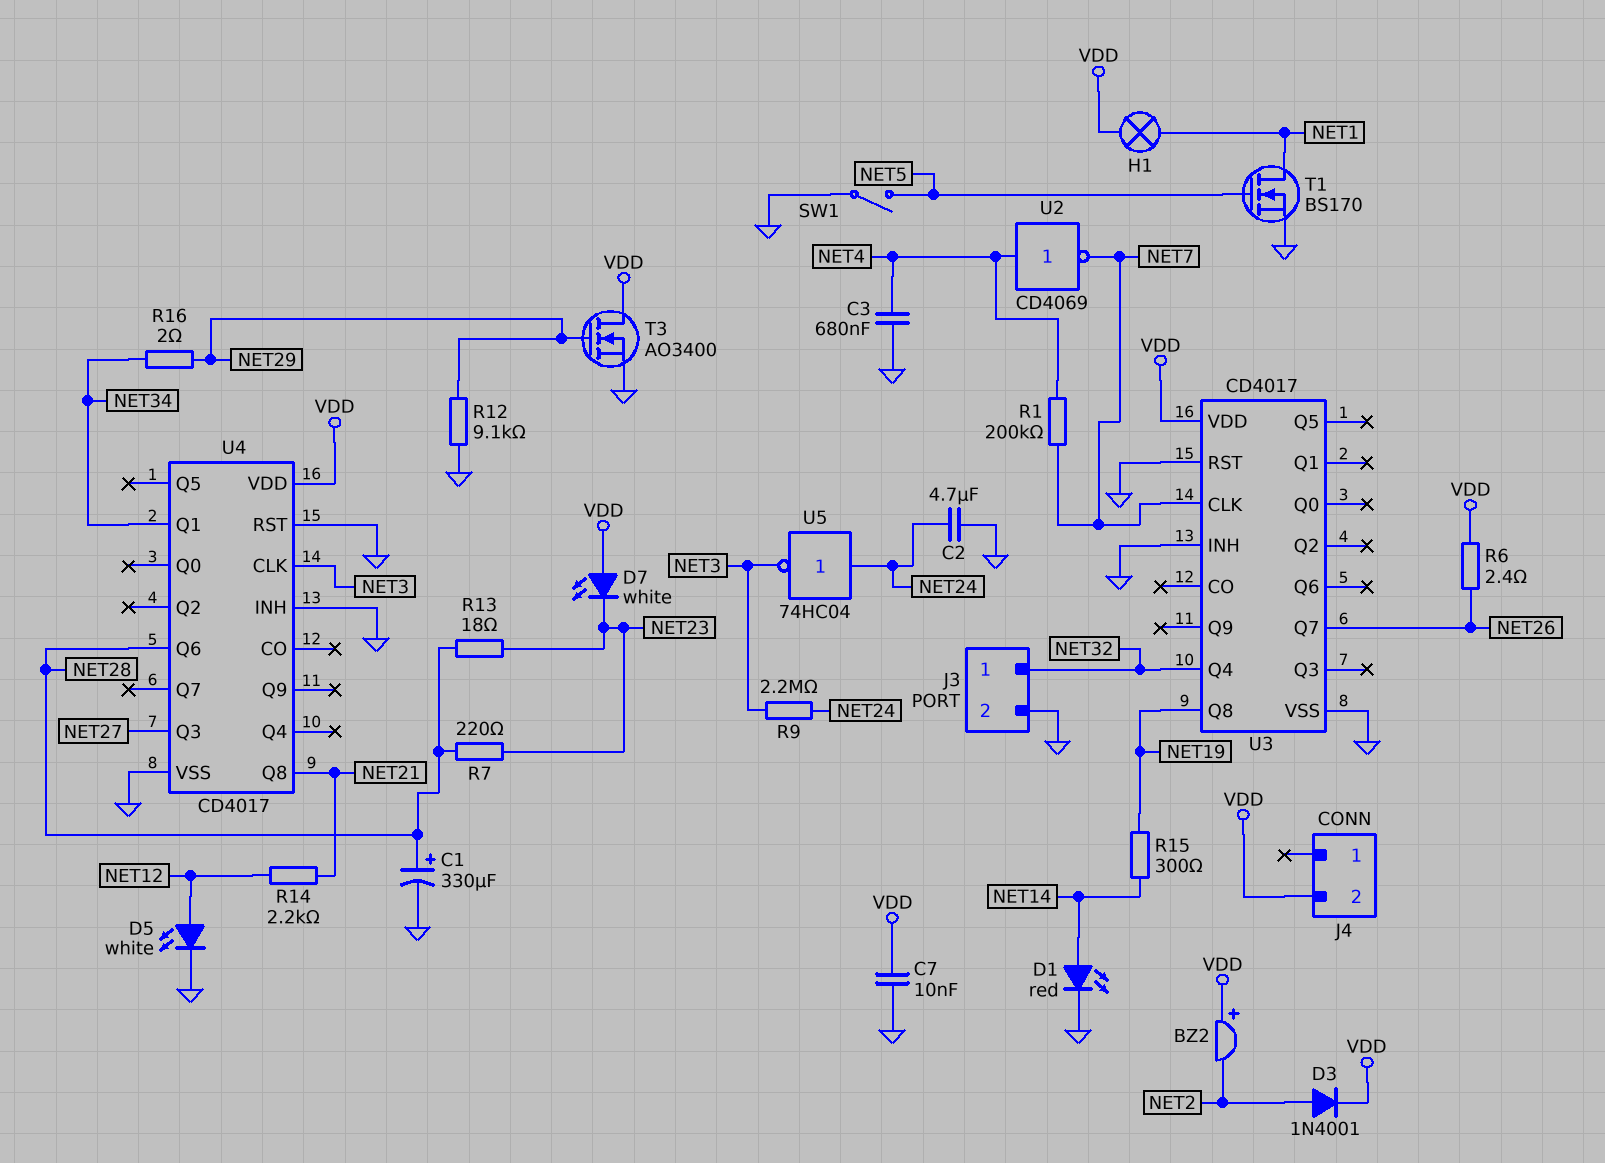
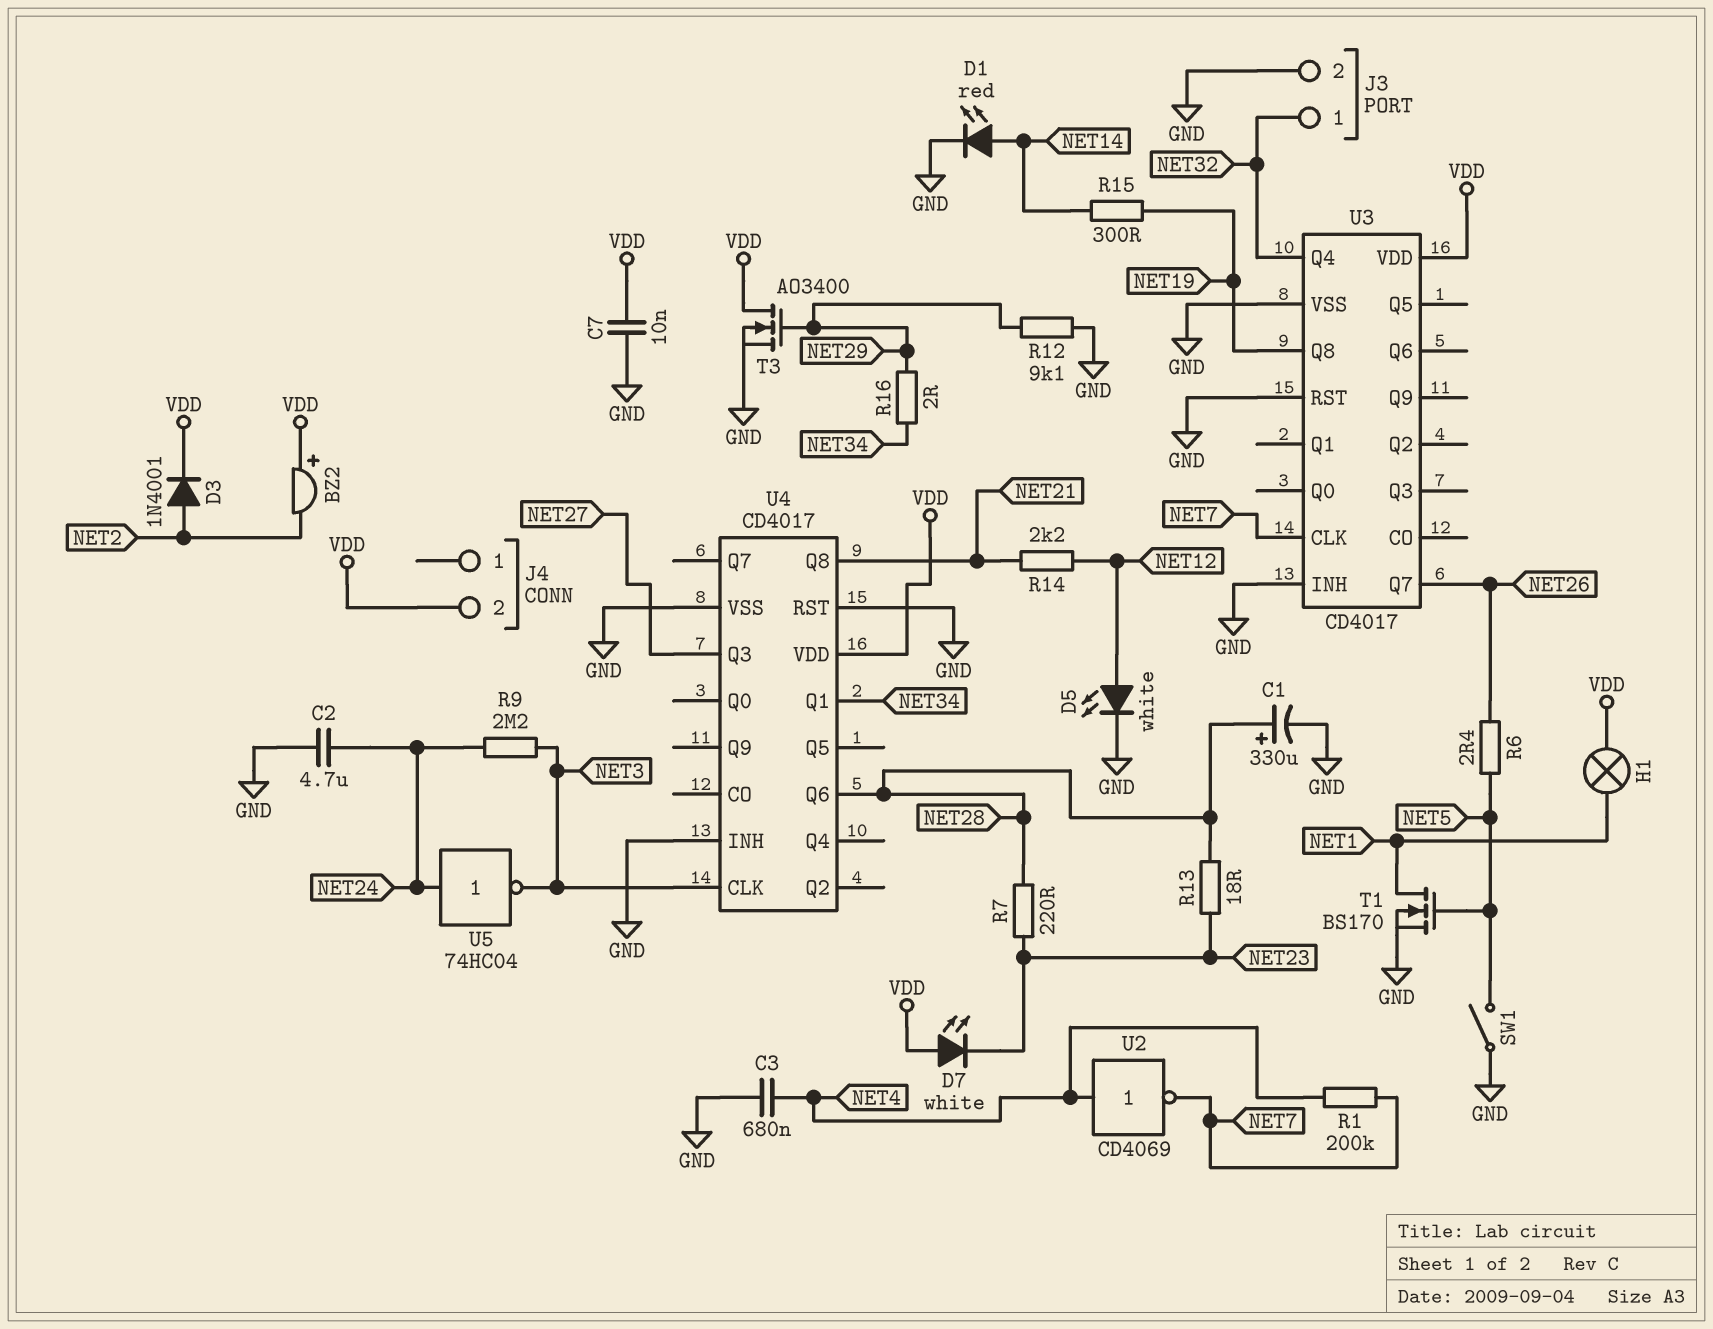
R6: 2.4 (NET26, VDD) -> 2.4 (NET5, NET26)

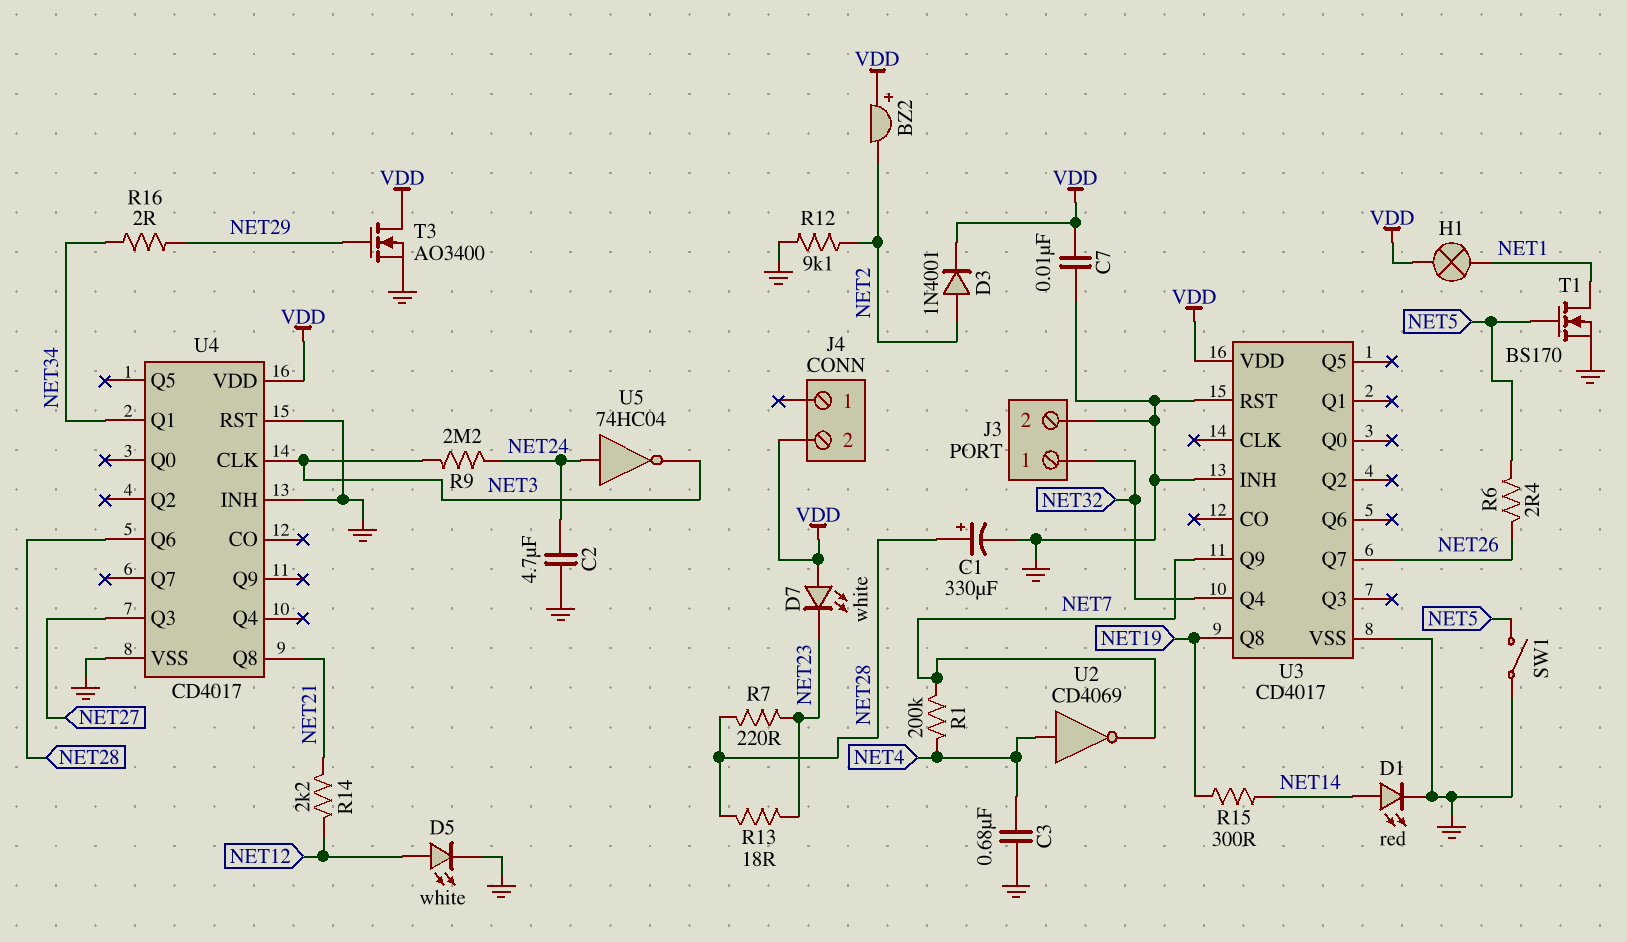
R12: 9.1k (GND, NET29) -> 9.1k (GND, NET2)
U3 pin CLK: NET7 -> none
U3 pin Q9: none -> NET7

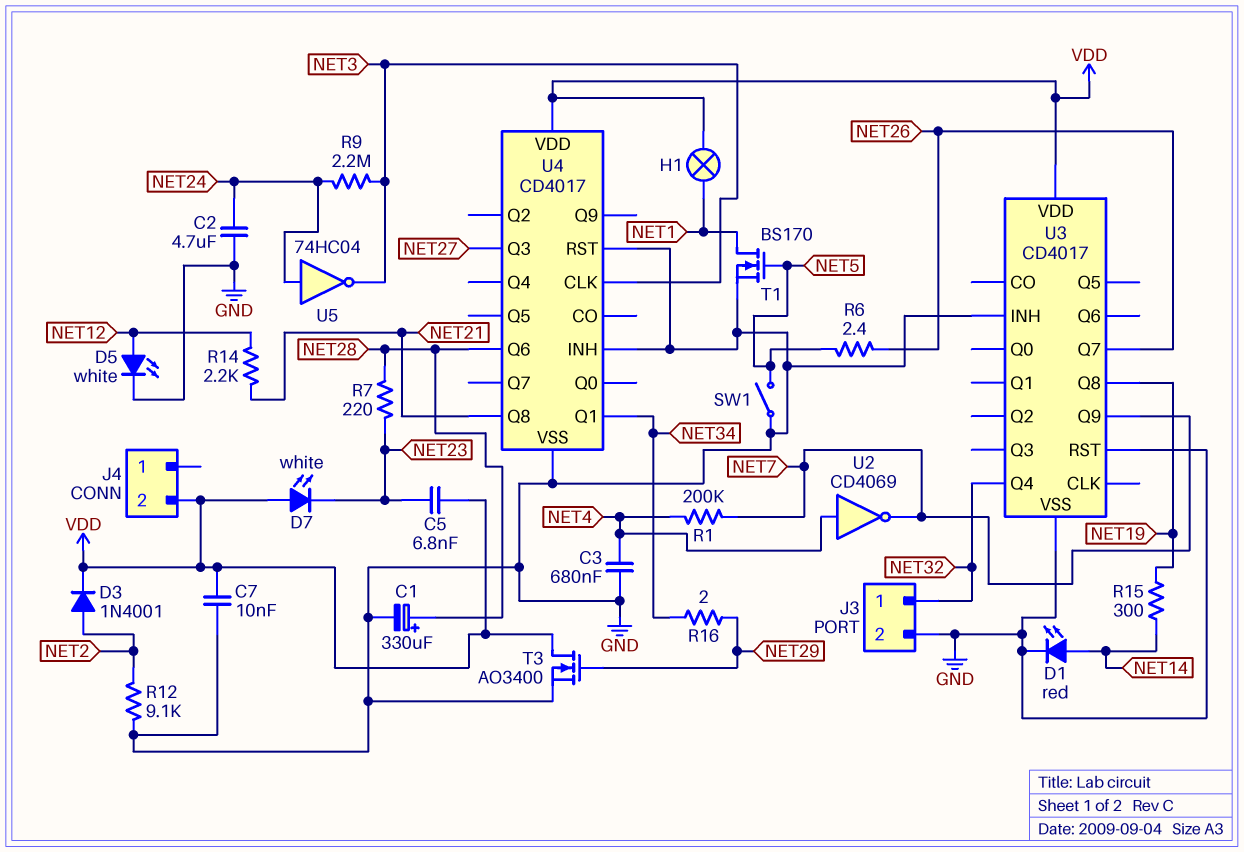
BZ2: buzzer (plus VDD, minus NET2) -> none
C5: none -> 6.8nF (NET23, VDD)
R13: 18 (NET23, NET28) -> none

